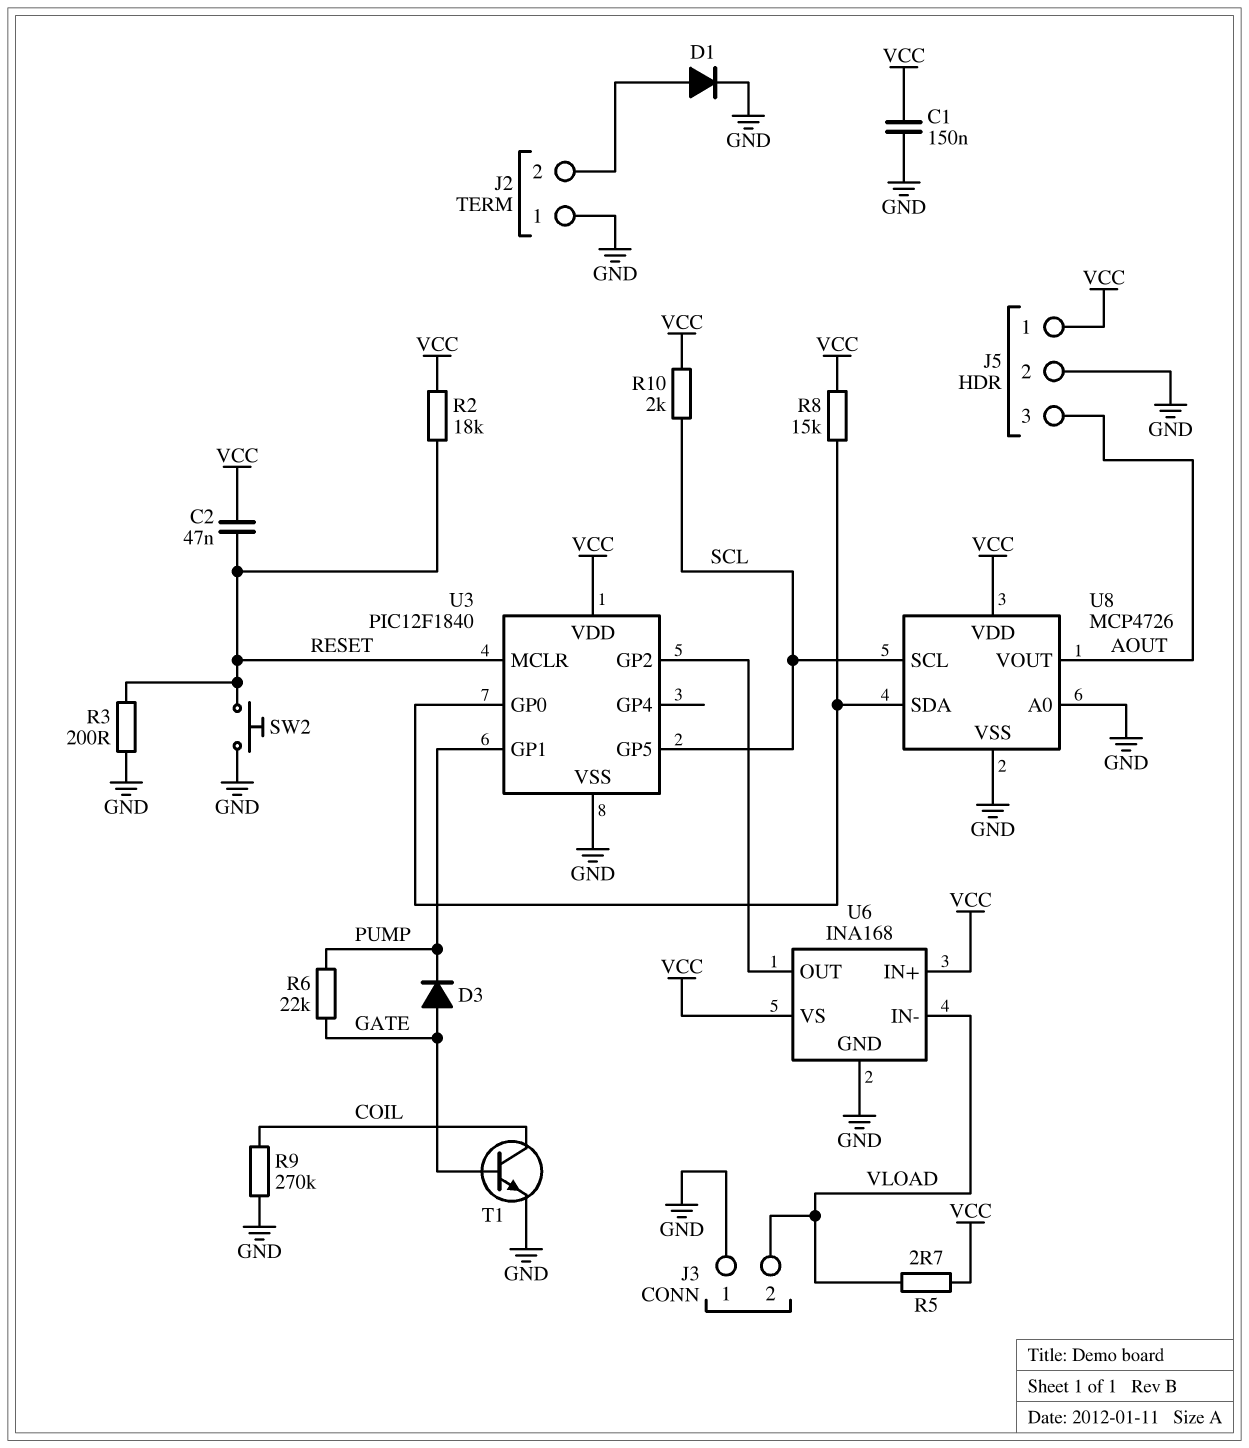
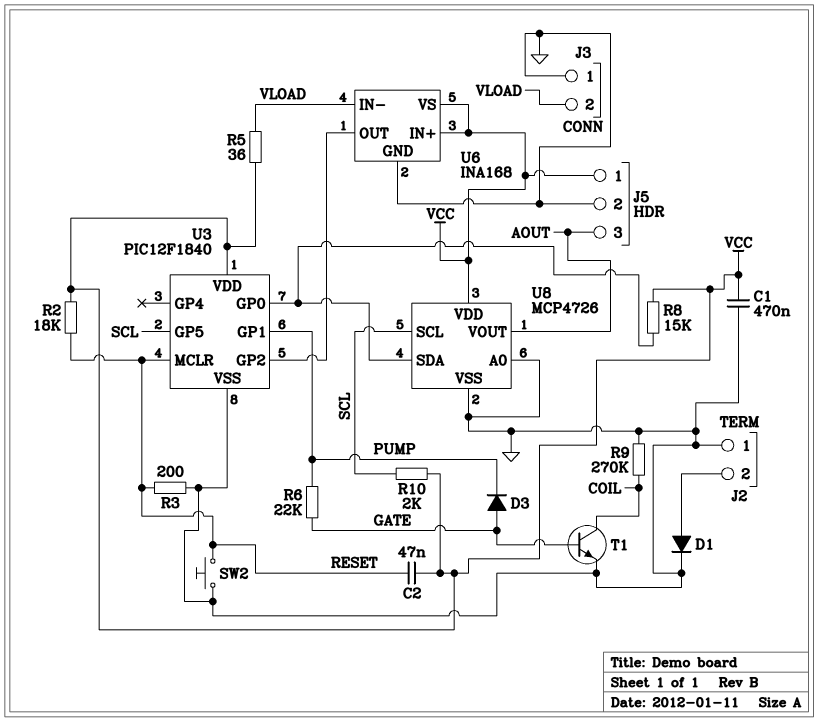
C1: 150nF (GND, VCC) -> 470nF (GND, VCC)
R5: 2.7 (VCC, VLOAD) -> 36 (VCC, VLOAD)

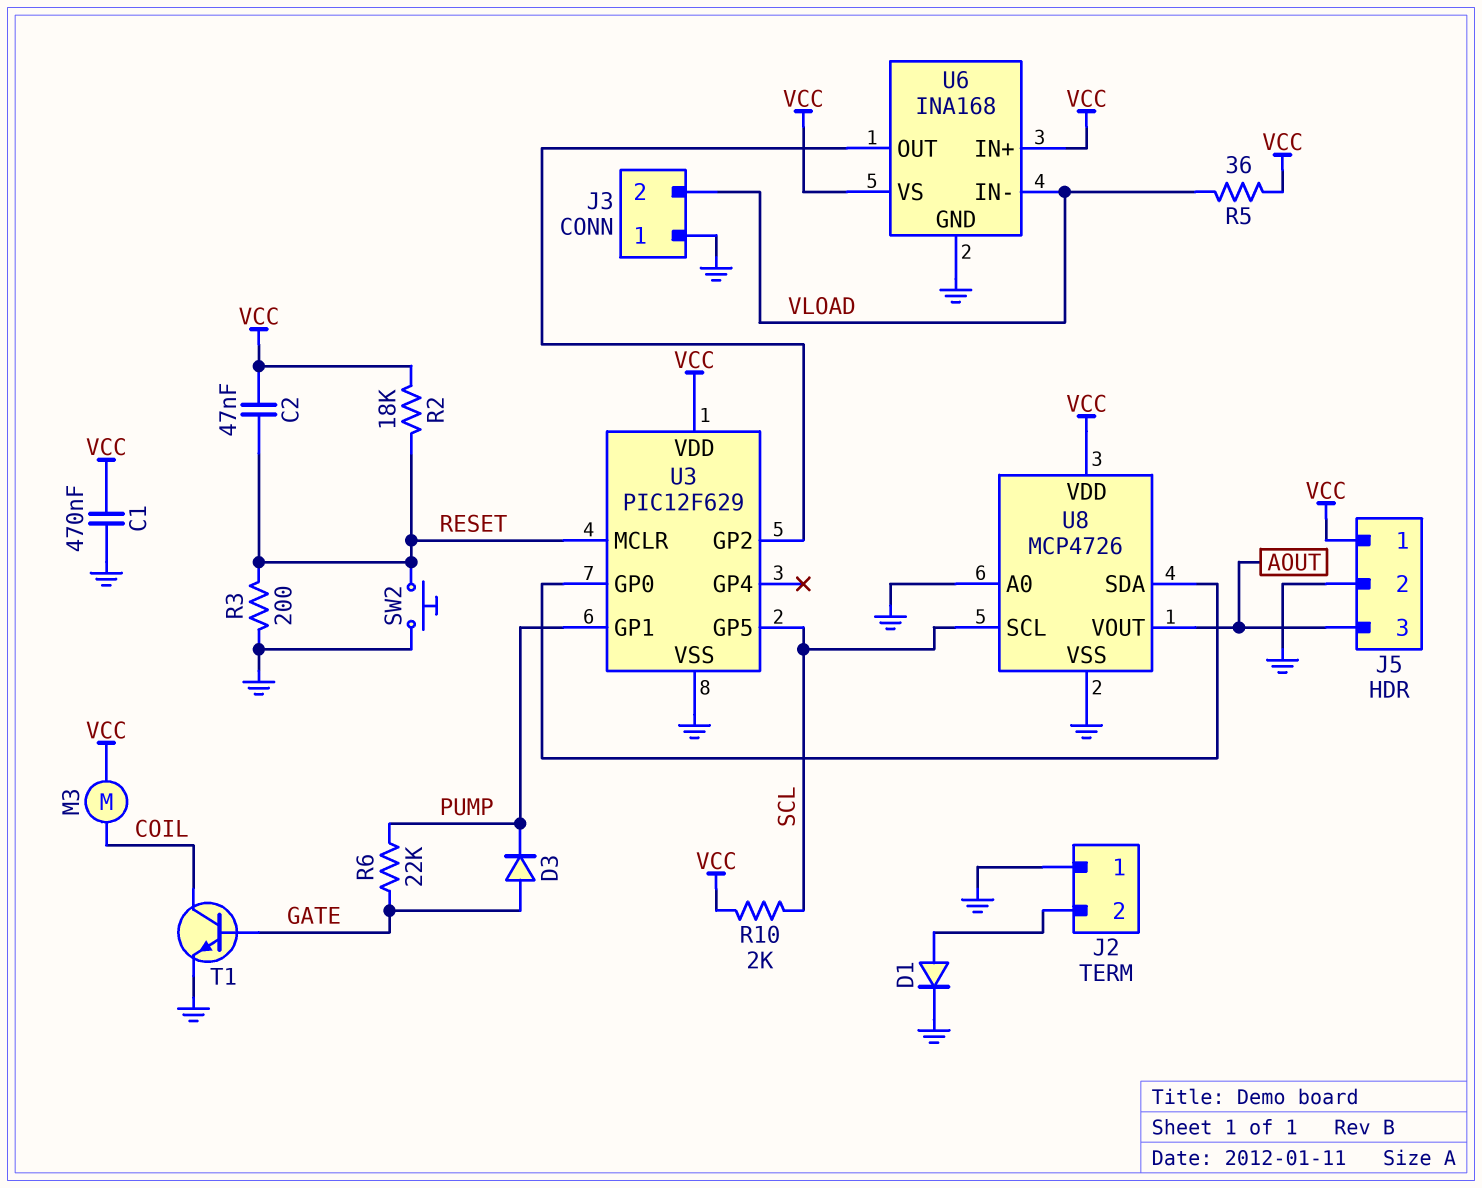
M3: none -> motor (COIL, VCC)
R8: 15k (U3/GP0, VCC) -> none
R9: 270k (COIL, GND) -> none
U3: PIC12F1840 -> PIC12F629

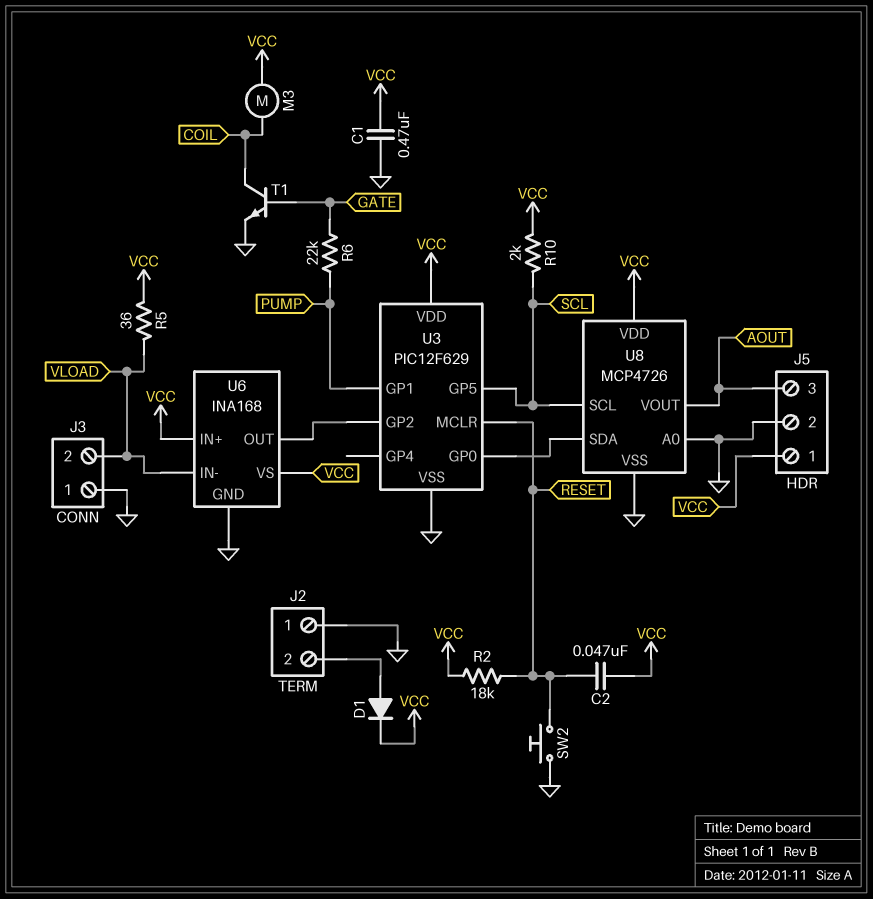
D1: diode (A J2/2, K GND) -> diode (A J2/2, K VCC)
D3: diode (A GATE, K PUMP) -> none
R3: 200 (GND, RESET) -> none

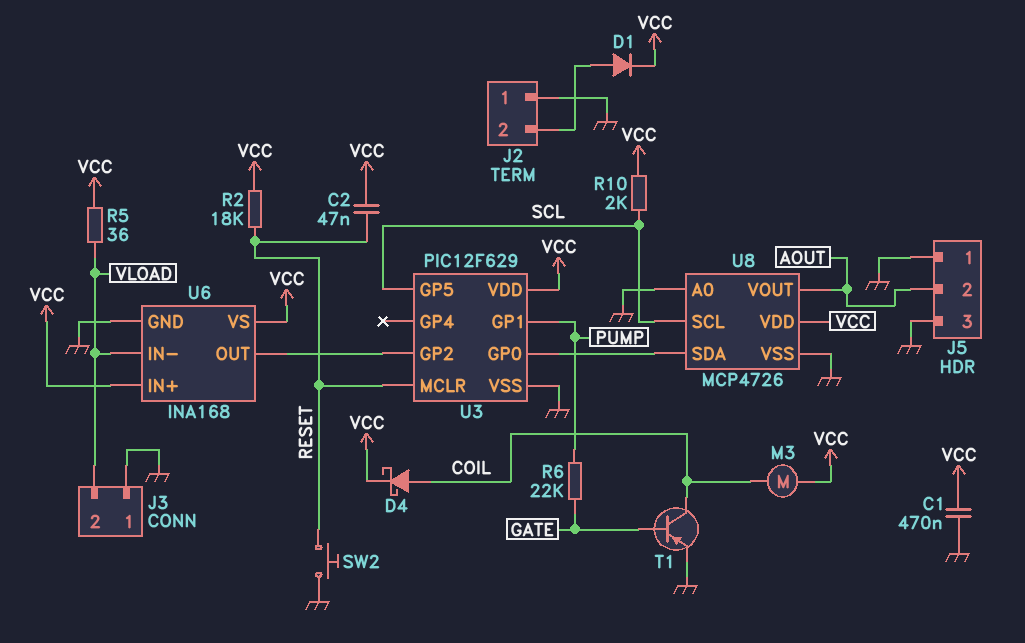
D4: none -> schottky (A COIL, K VCC)
J5 pin 1: VCC -> GND
J5 pin 2: GND -> AOUT
J5 pin 3: AOUT -> GND
T1: NPN (B GATE, C COIL, E GND) -> PNP (B GATE, C COIL, E GND)

